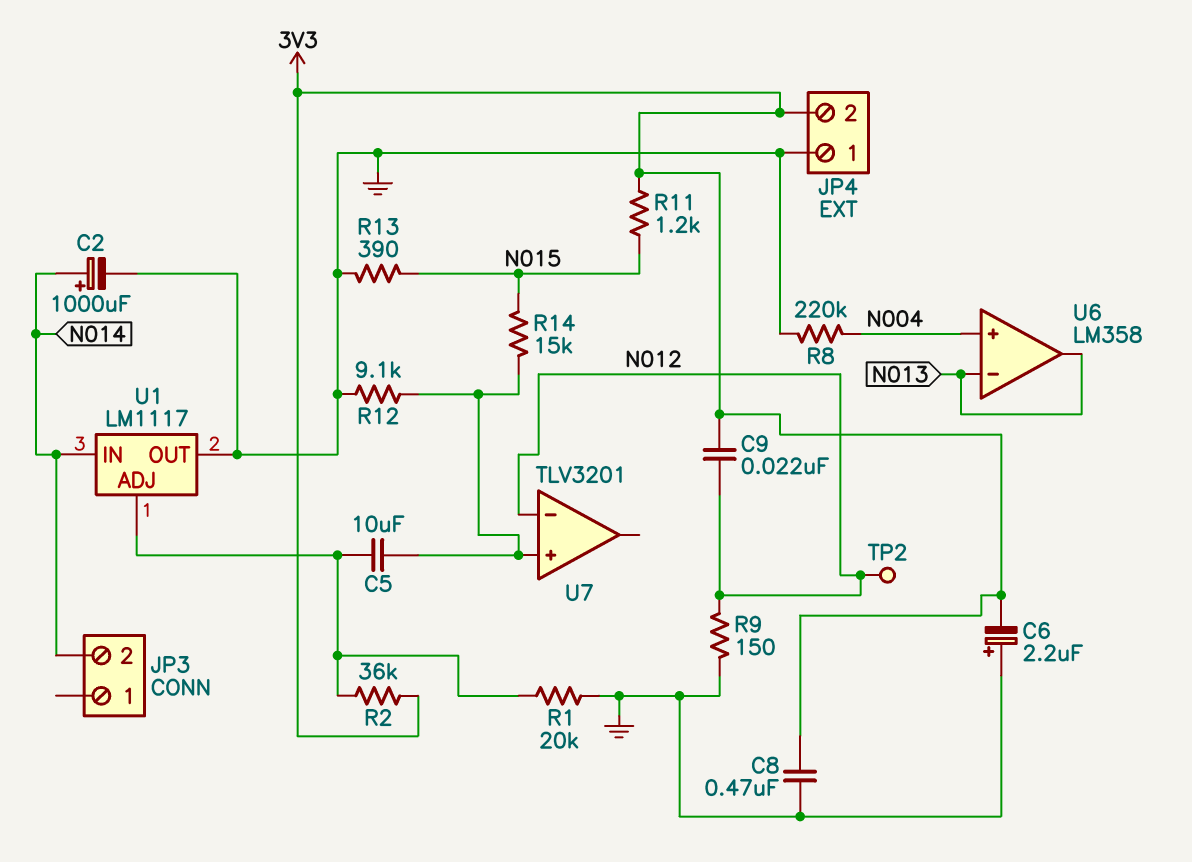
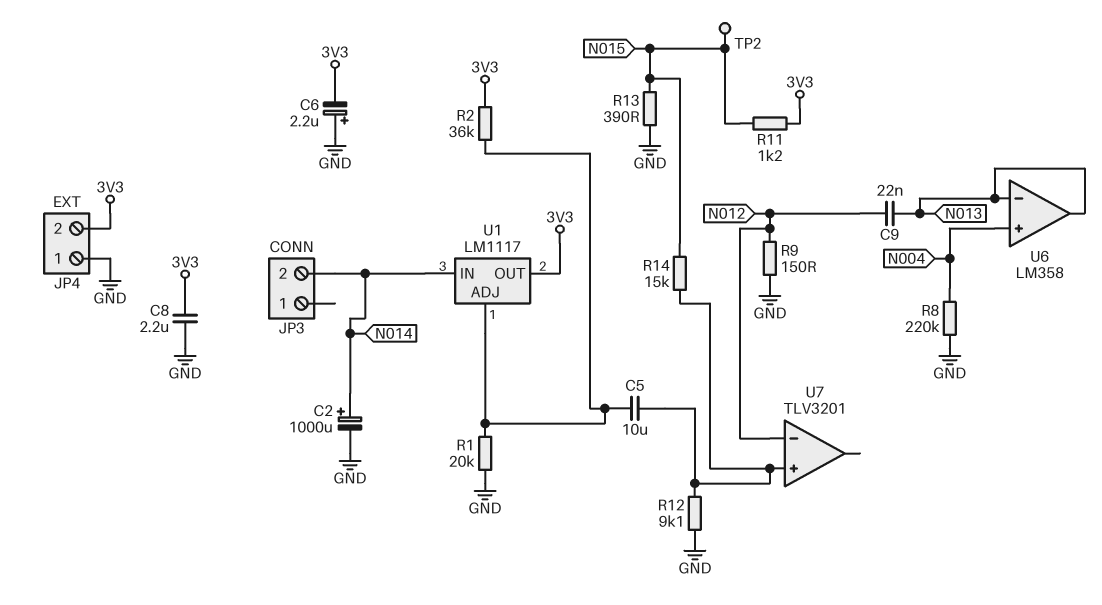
C8: 470nF (3V3, GND) -> 2.2uF (3V3, GND)
C9: 22nF (3V3, N012) -> 22nF (N012, N013)
TP2: test point (N012) -> test point (N015)
U1 pin OUT: GND -> 3V3

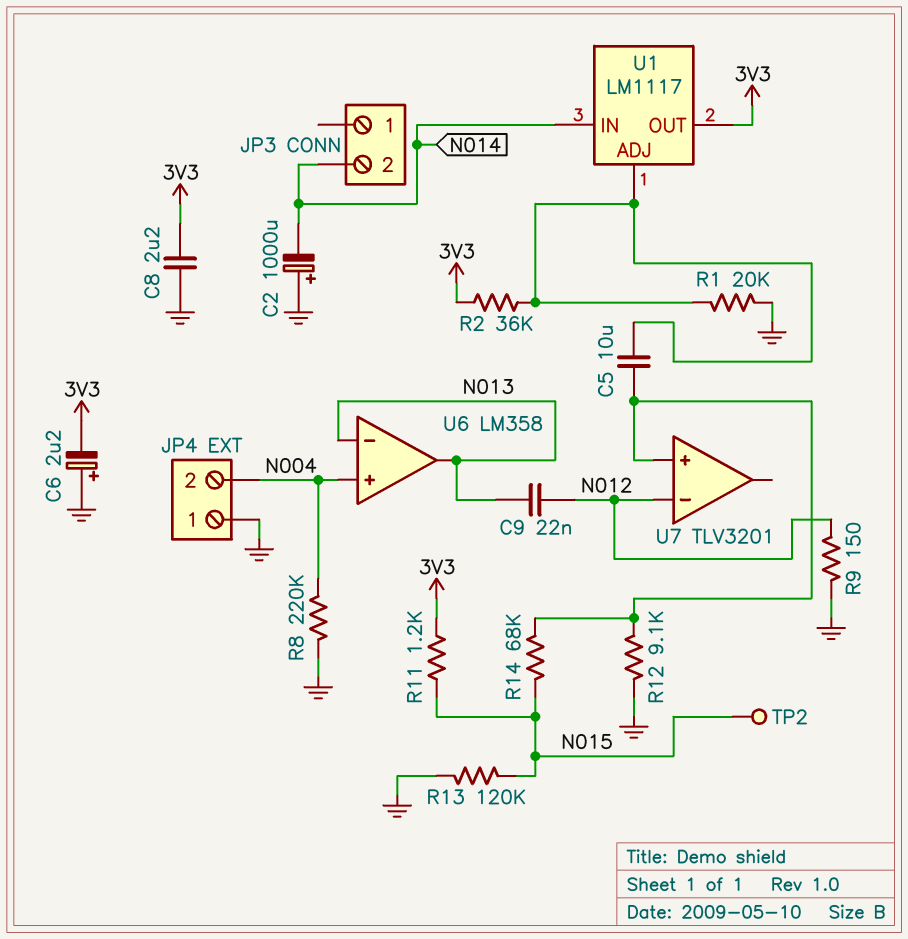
C2: 1000uF (plus N014, minus GND) -> 1000uF (plus GND, minus N014)
JP4 pin 2: 3V3 -> N004
R13: 390 (GND, N015) -> 120k (GND, N015)
R14: 15k (N015, U7/in+) -> 68k (N015, U7/in+)

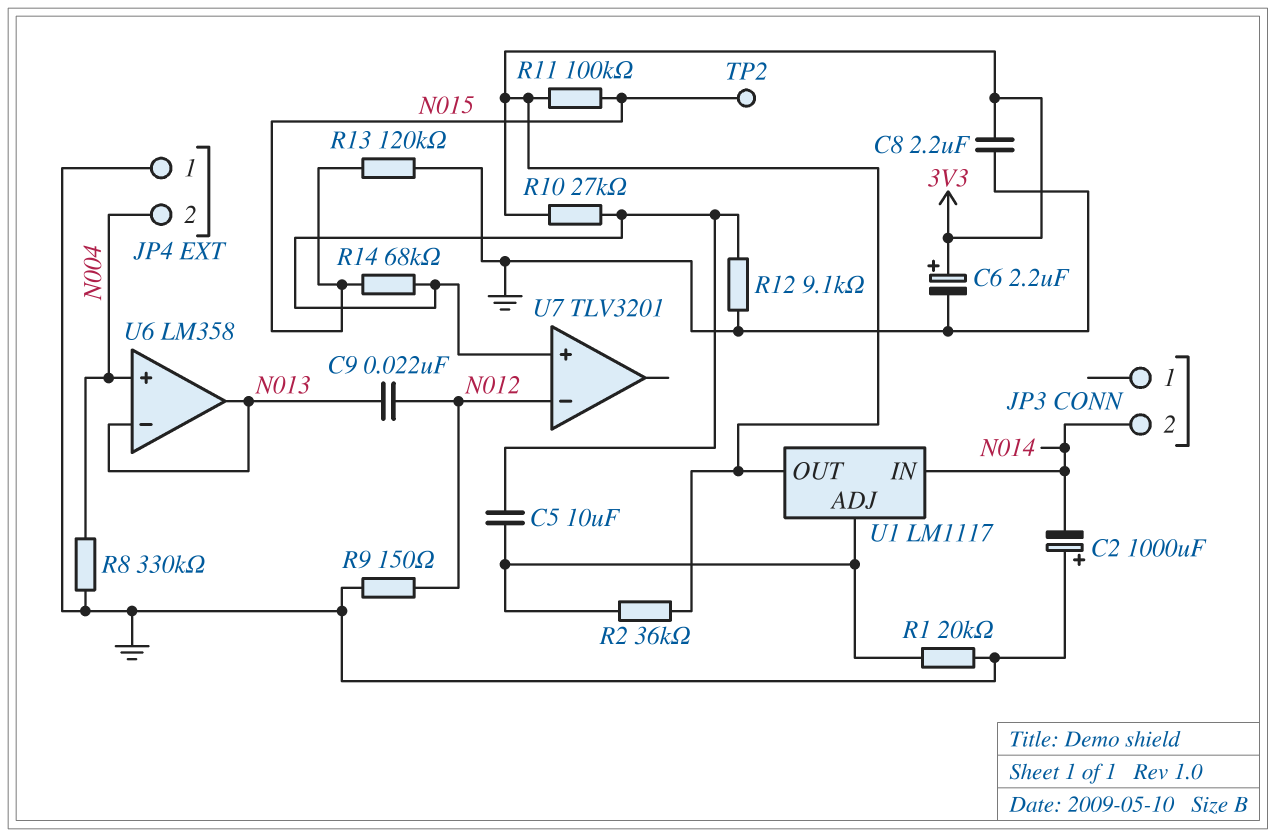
C6: 2.2uF (plus GND, minus 3V3) -> 2.2uF (plus 3V3, minus GND)
R8: 220k (GND, N004) -> 330k (GND, N004)
R10: none -> 27k (3V3, U7/in+)
R11: 1.2k (3V3, N015) -> 100k (3V3, N015)

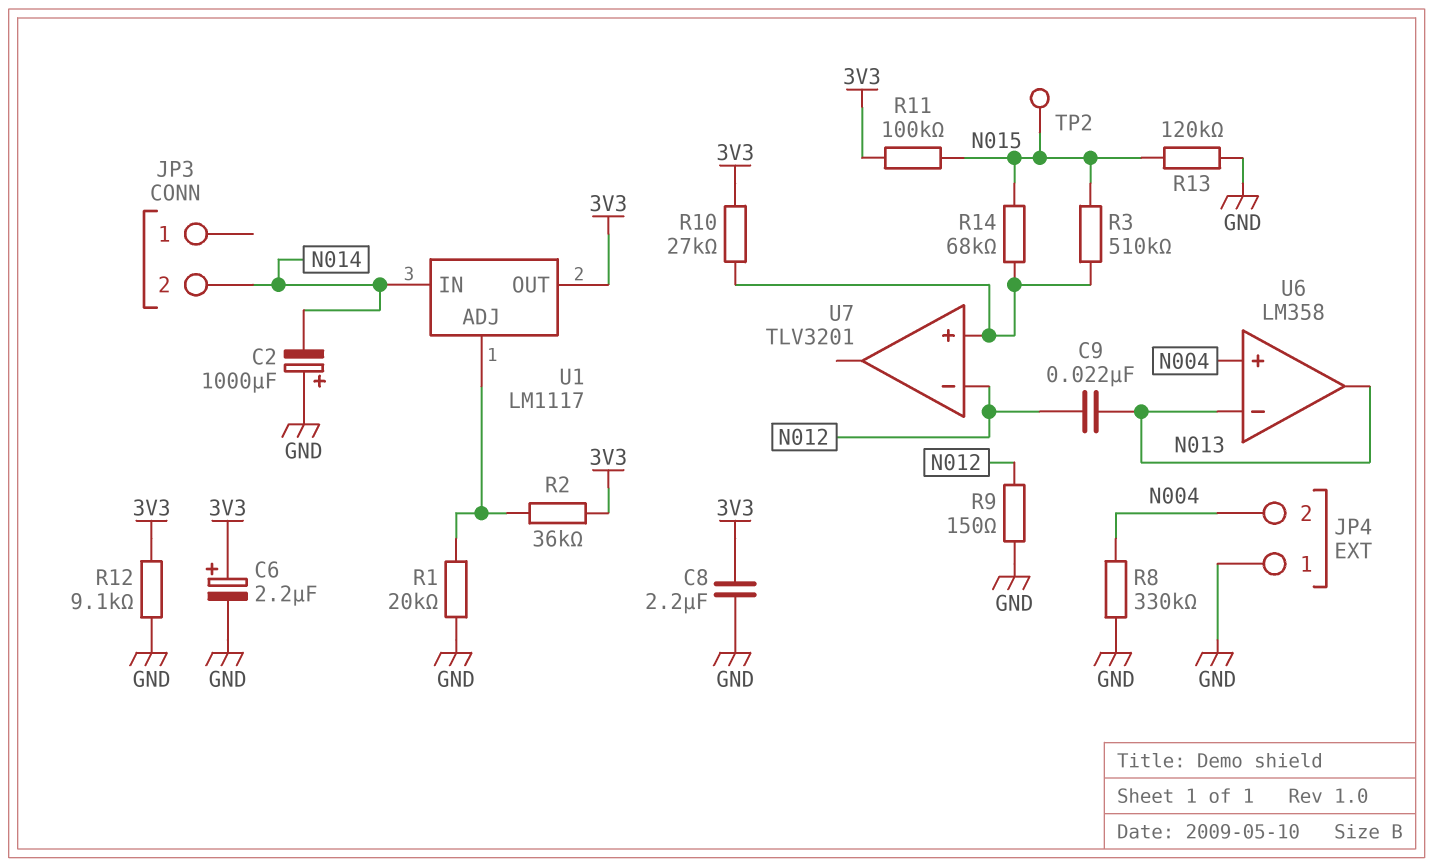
C5: 10uF (U1/ADJ, U7/in+) -> none
R3: none -> 510k (N015, U7/in+)
R12: 9.1k (GND, U7/in+) -> 9.1k (3V3, GND)

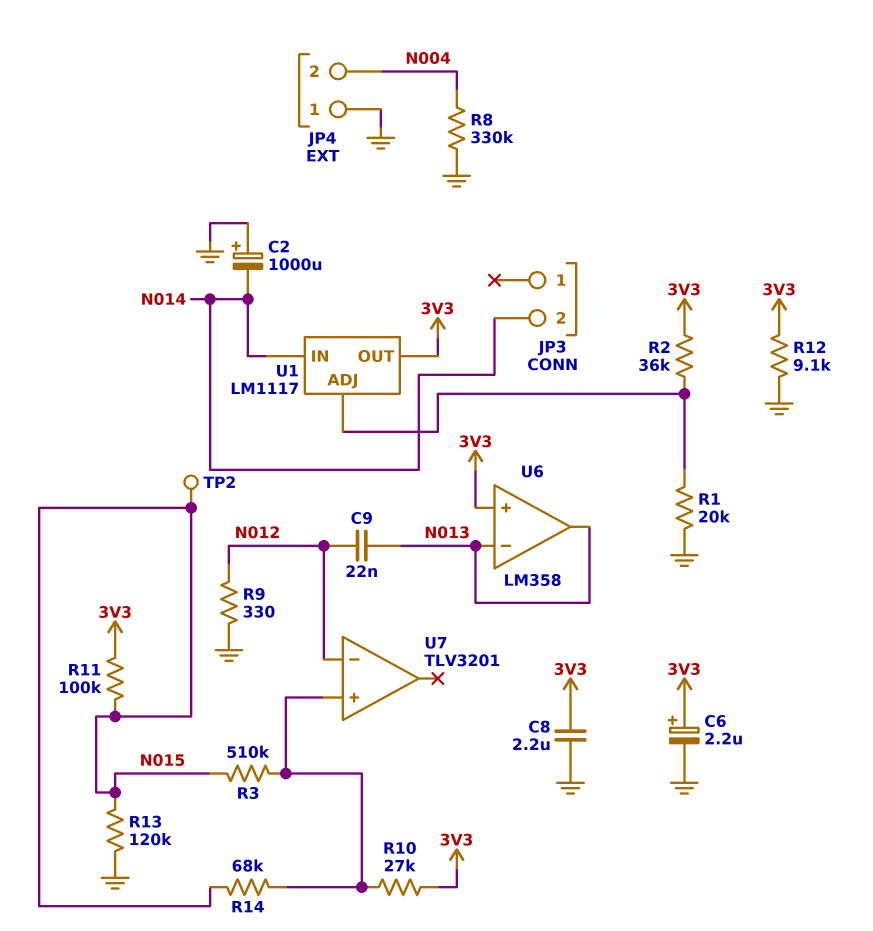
R9: 150 (GND, N012) -> 330 (GND, N012)
U6 pin in+: N004 -> 3V3

